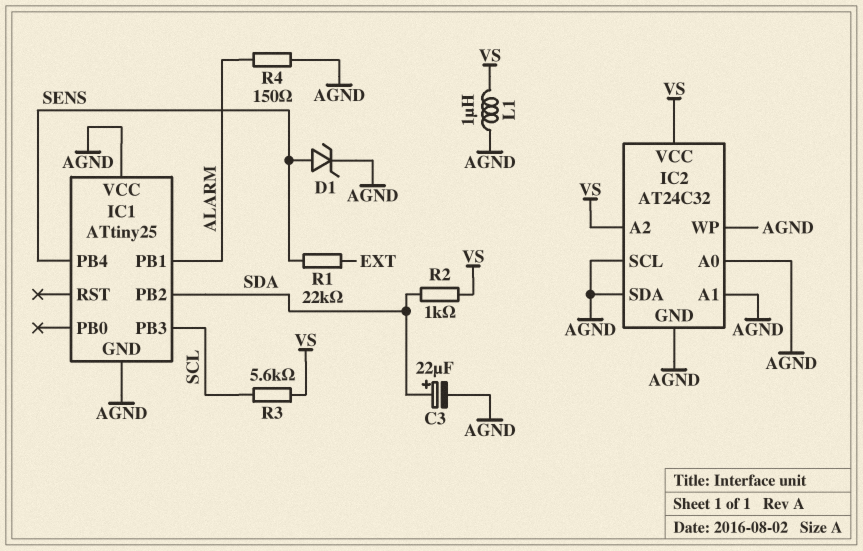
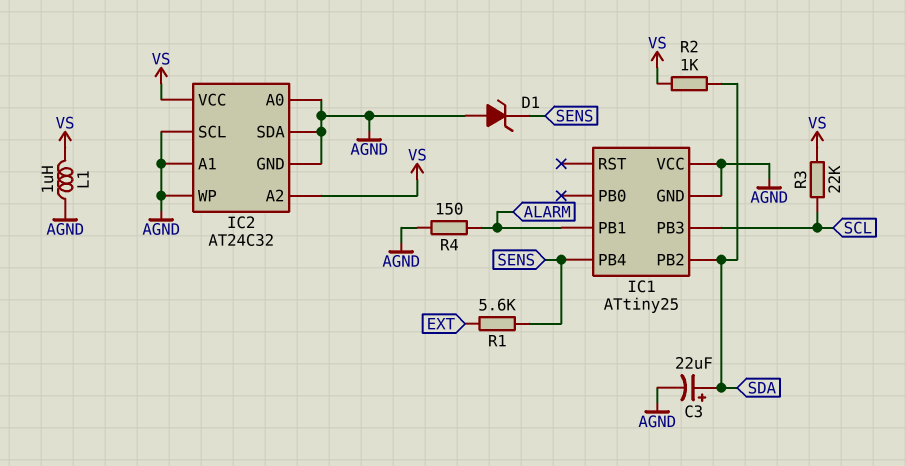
D1: zener (A SENS, K AGND) -> zener (A AGND, K SENS)
R1: 22k (EXT, SENS) -> 5.6k (EXT, SENS)
R3: 5.6k (SCL, VS) -> 22k (SCL, VS)

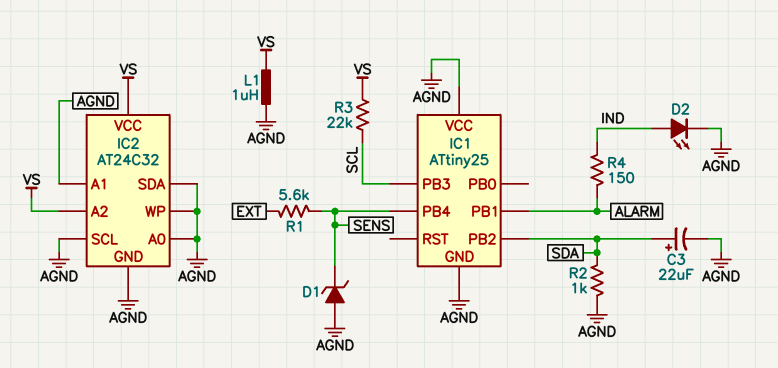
D2: none -> LED (A IND, K AGND)
R2: 1k (SDA, VS) -> 1k (AGND, SDA)
R4: 150 (AGND, ALARM) -> 150 (ALARM, IND)

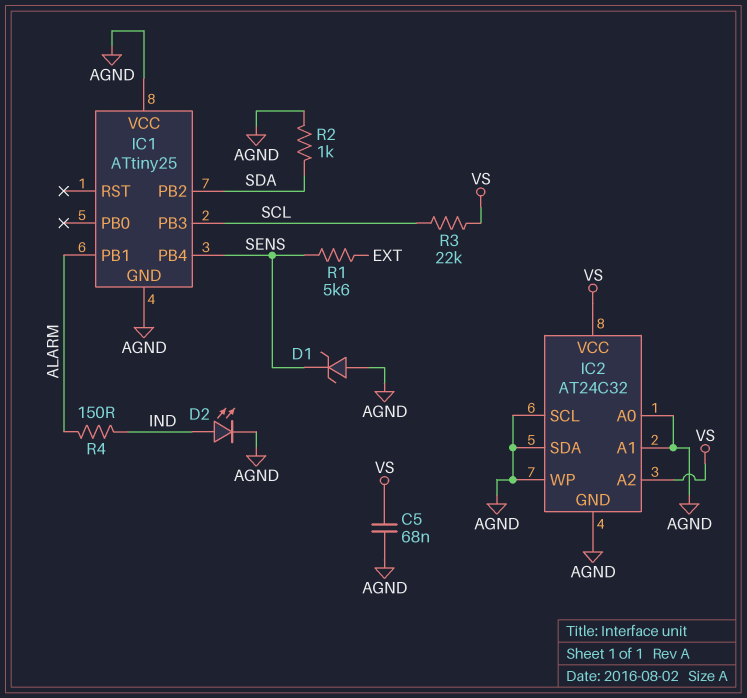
C3: 22uF (plus SDA, minus AGND) -> none
C5: none -> 68nF (AGND, VS)
L1: 1uH (AGND, VS) -> none

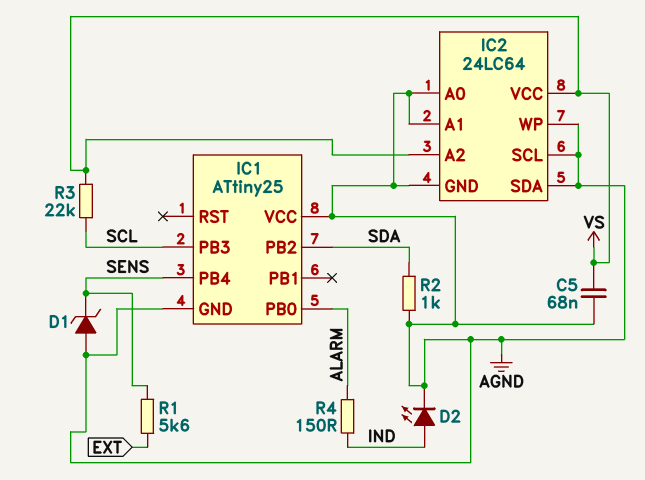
IC1 pin PB0: none -> ALARM
IC1 pin PB1: ALARM -> none
IC2: AT24C32 -> 24LC64

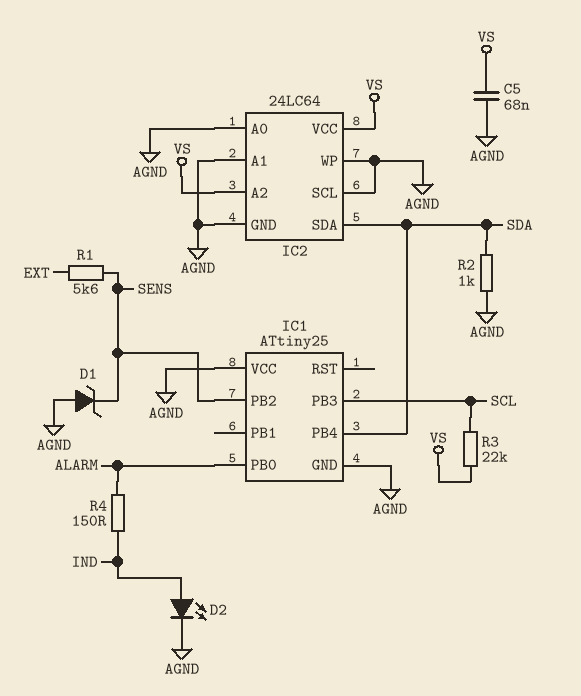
IC1 pin PB2: SDA -> SENS
IC1 pin PB4: SENS -> SDA
IC2 pin SDA: AGND -> SDA

